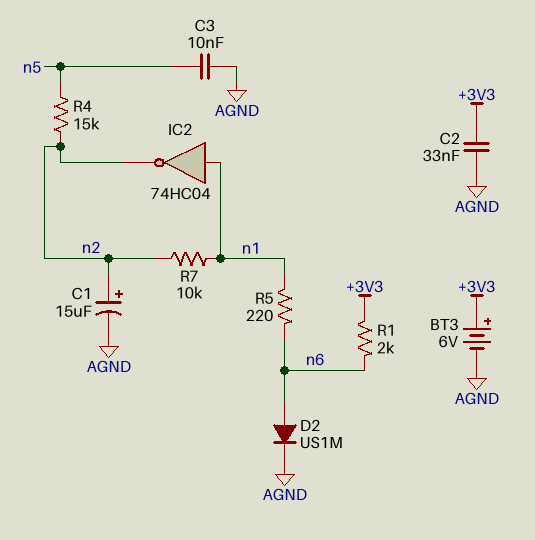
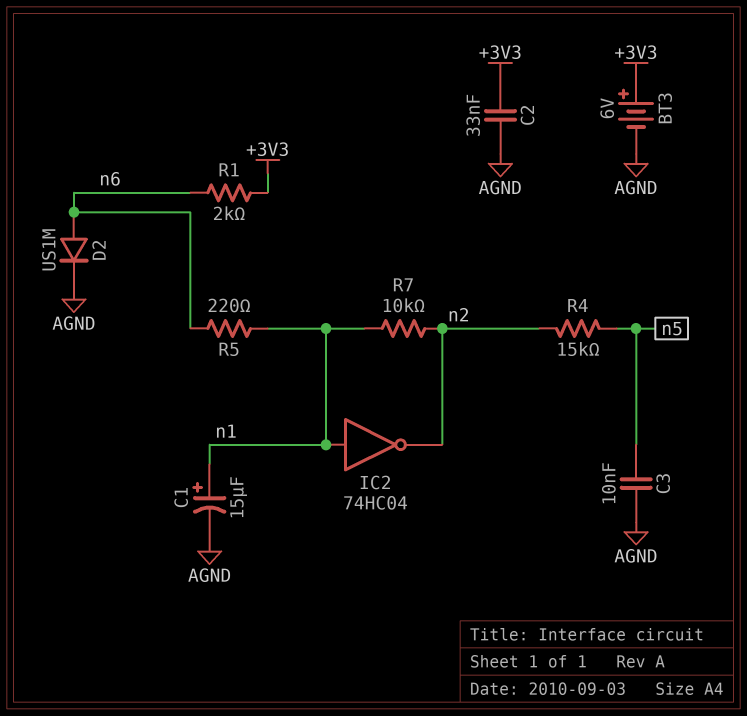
C1: 15uF (plus n2, minus AGND) -> 15uF (plus n1, minus AGND)

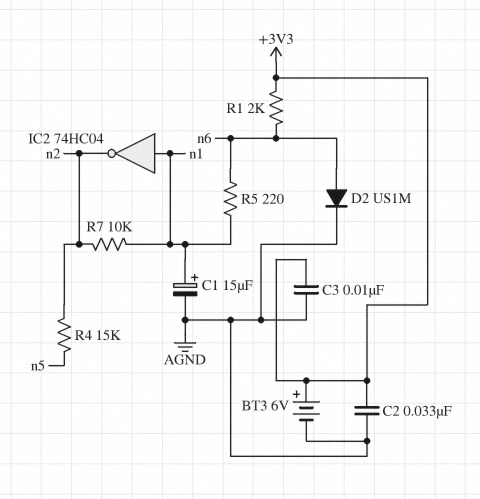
C3: 10nF (AGND, n5) -> 10nF (+3V3, AGND)

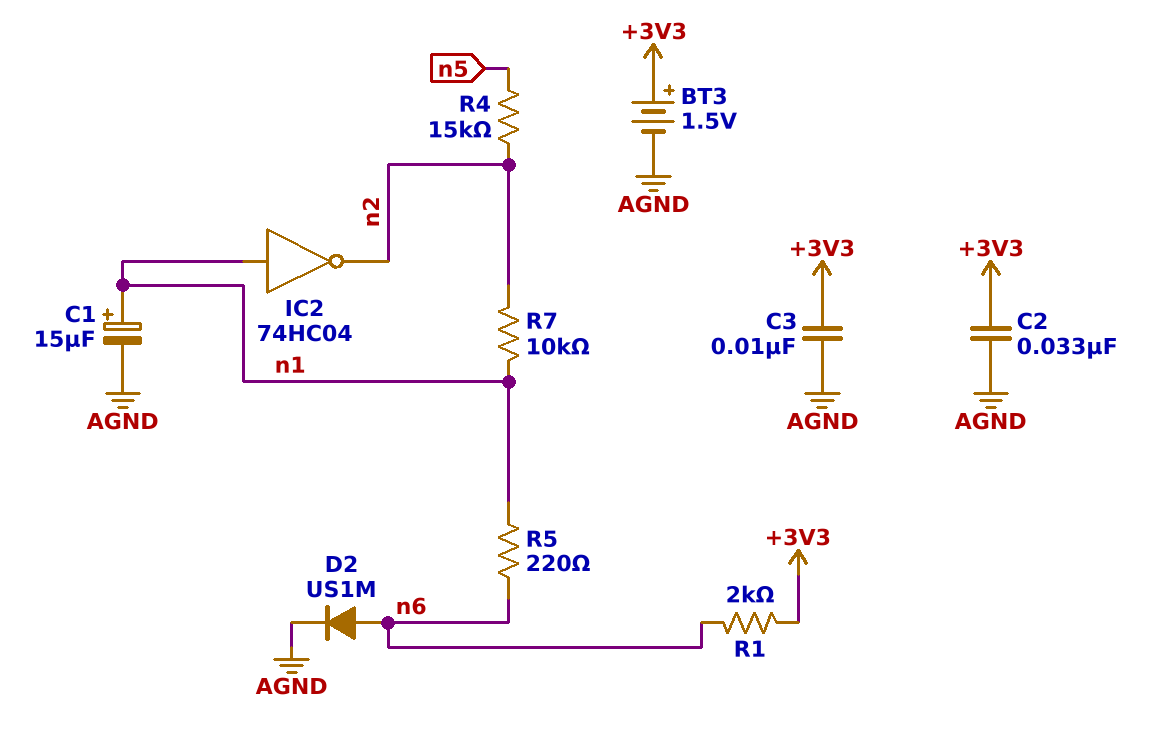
BT3: 6V (plus +3V3, minus AGND) -> 1.5V (plus +3V3, minus AGND)

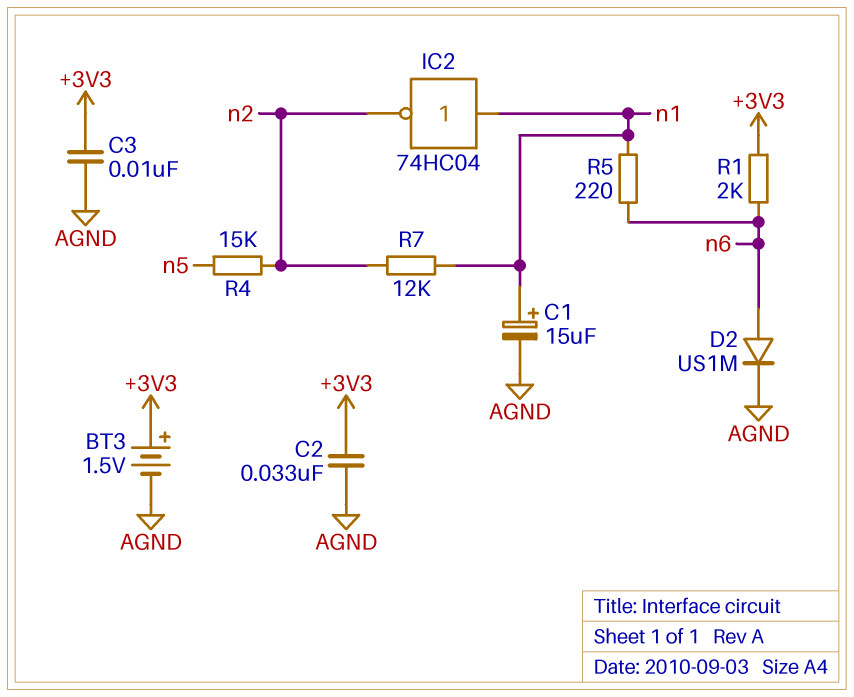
R7: 10k (n1, n2) -> 12k (n1, n2)

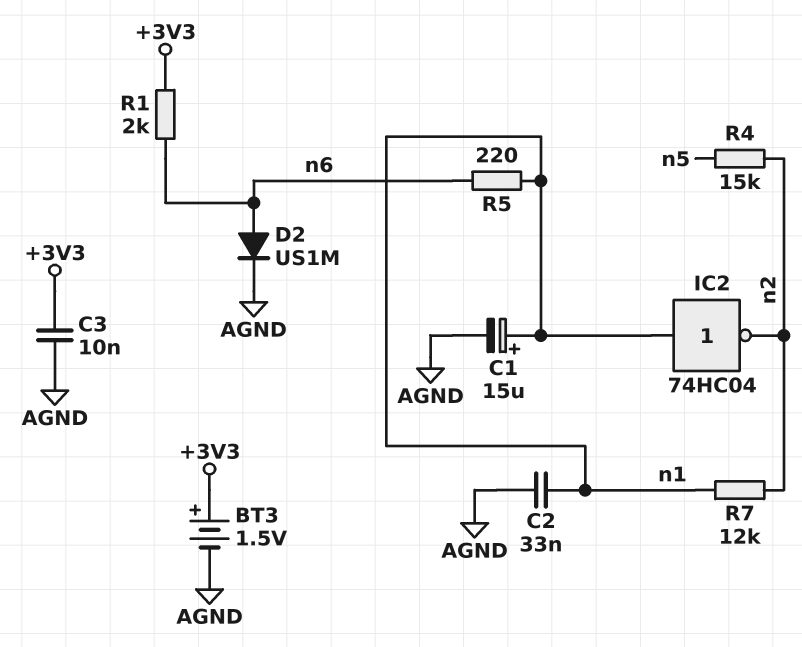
C2: 33nF (+3V3, AGND) -> 33nF (AGND, n1)

